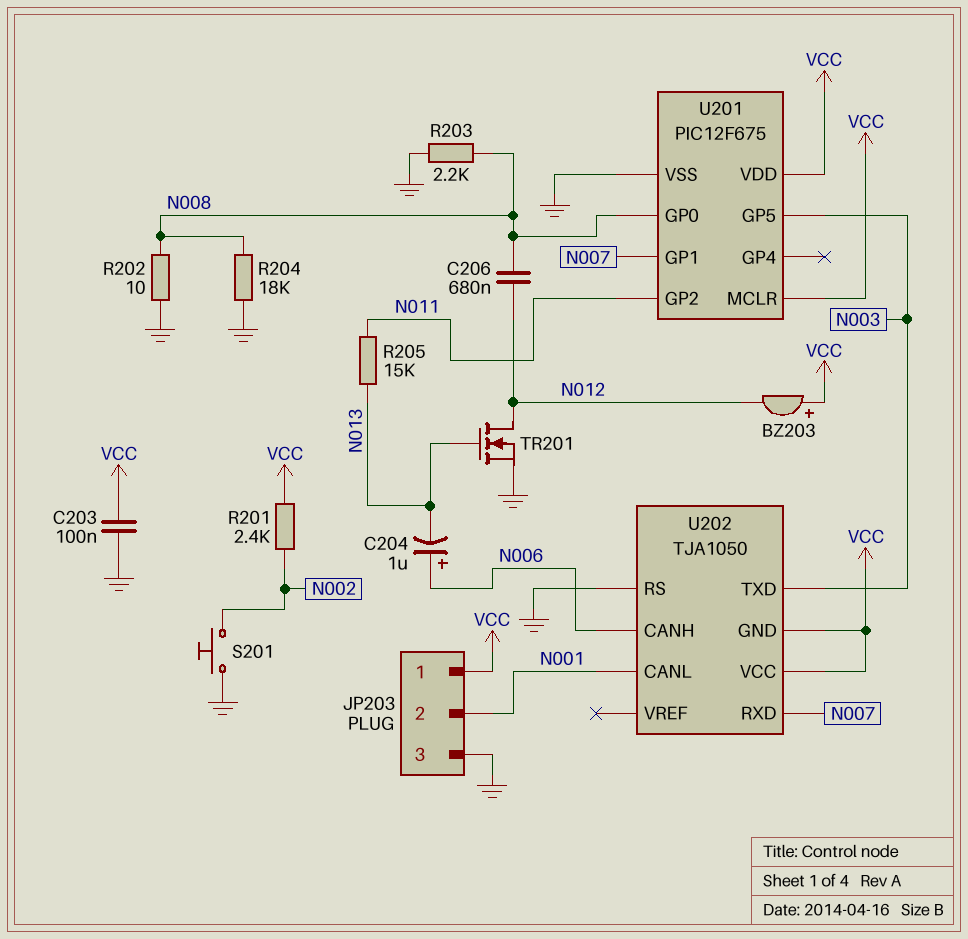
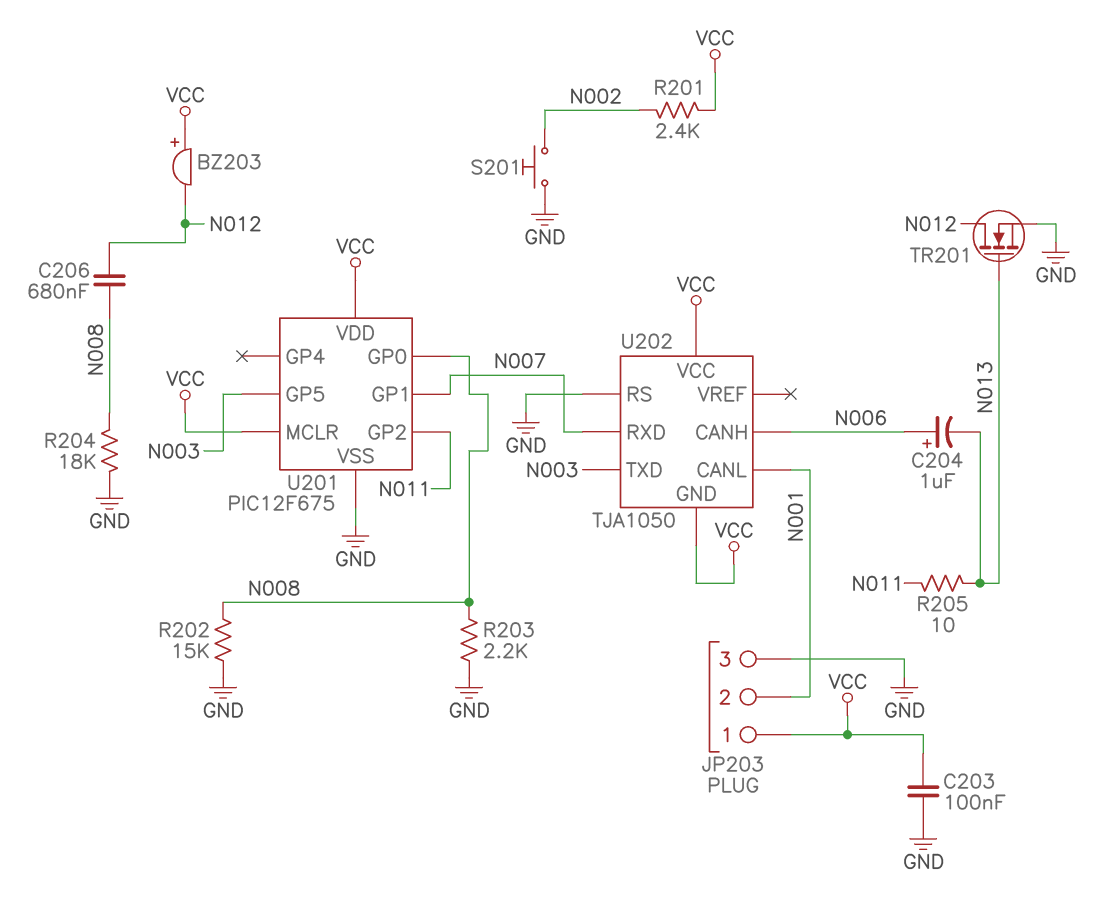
R202: 10 (GND, N008) -> 15k (GND, N008)
R205: 15k (N011, N013) -> 10 (N011, N013)

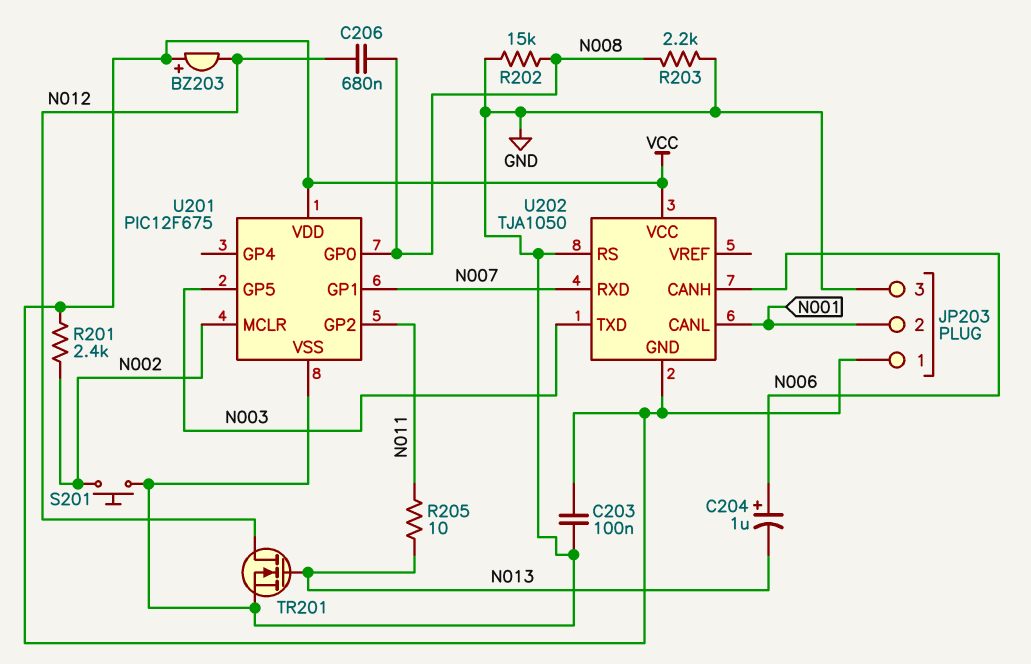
R204: 18k (GND, N008) -> none
U201 pin MCLR: VCC -> N002

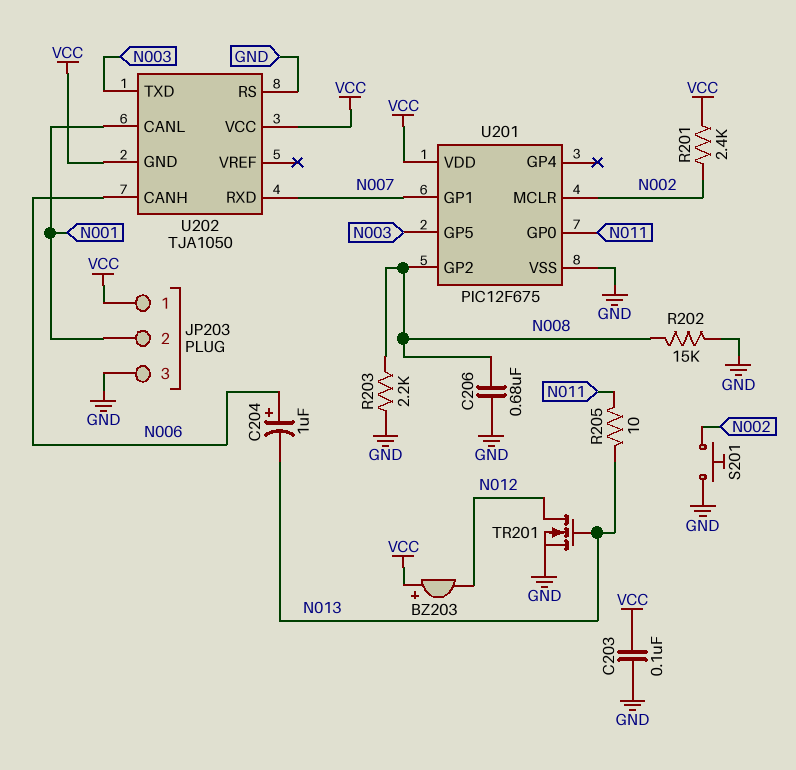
C206: 680nF (N008, N012) -> 680nF (GND, N008)
U201 pin GP0: N008 -> N011
U201 pin GP2: N011 -> N008

